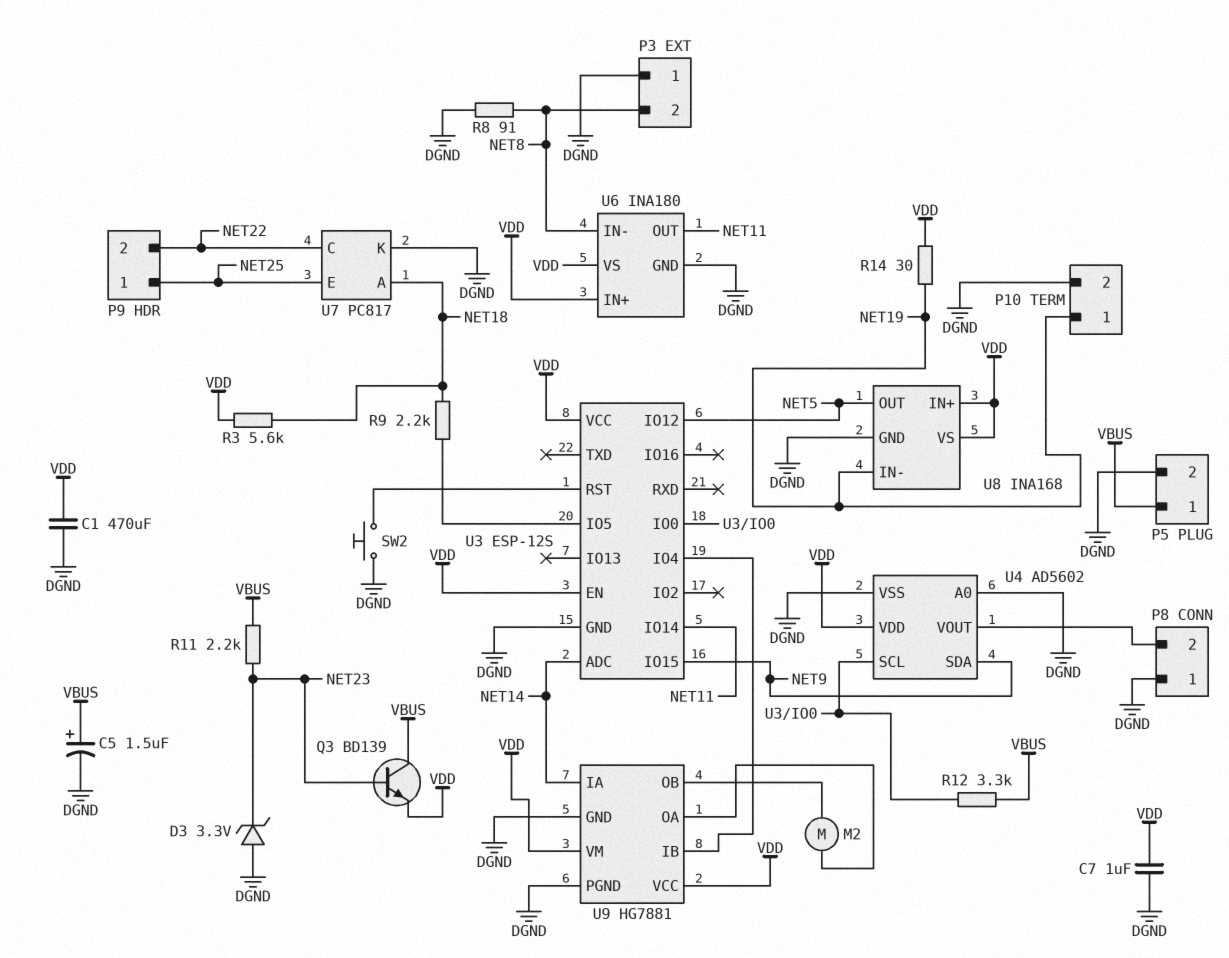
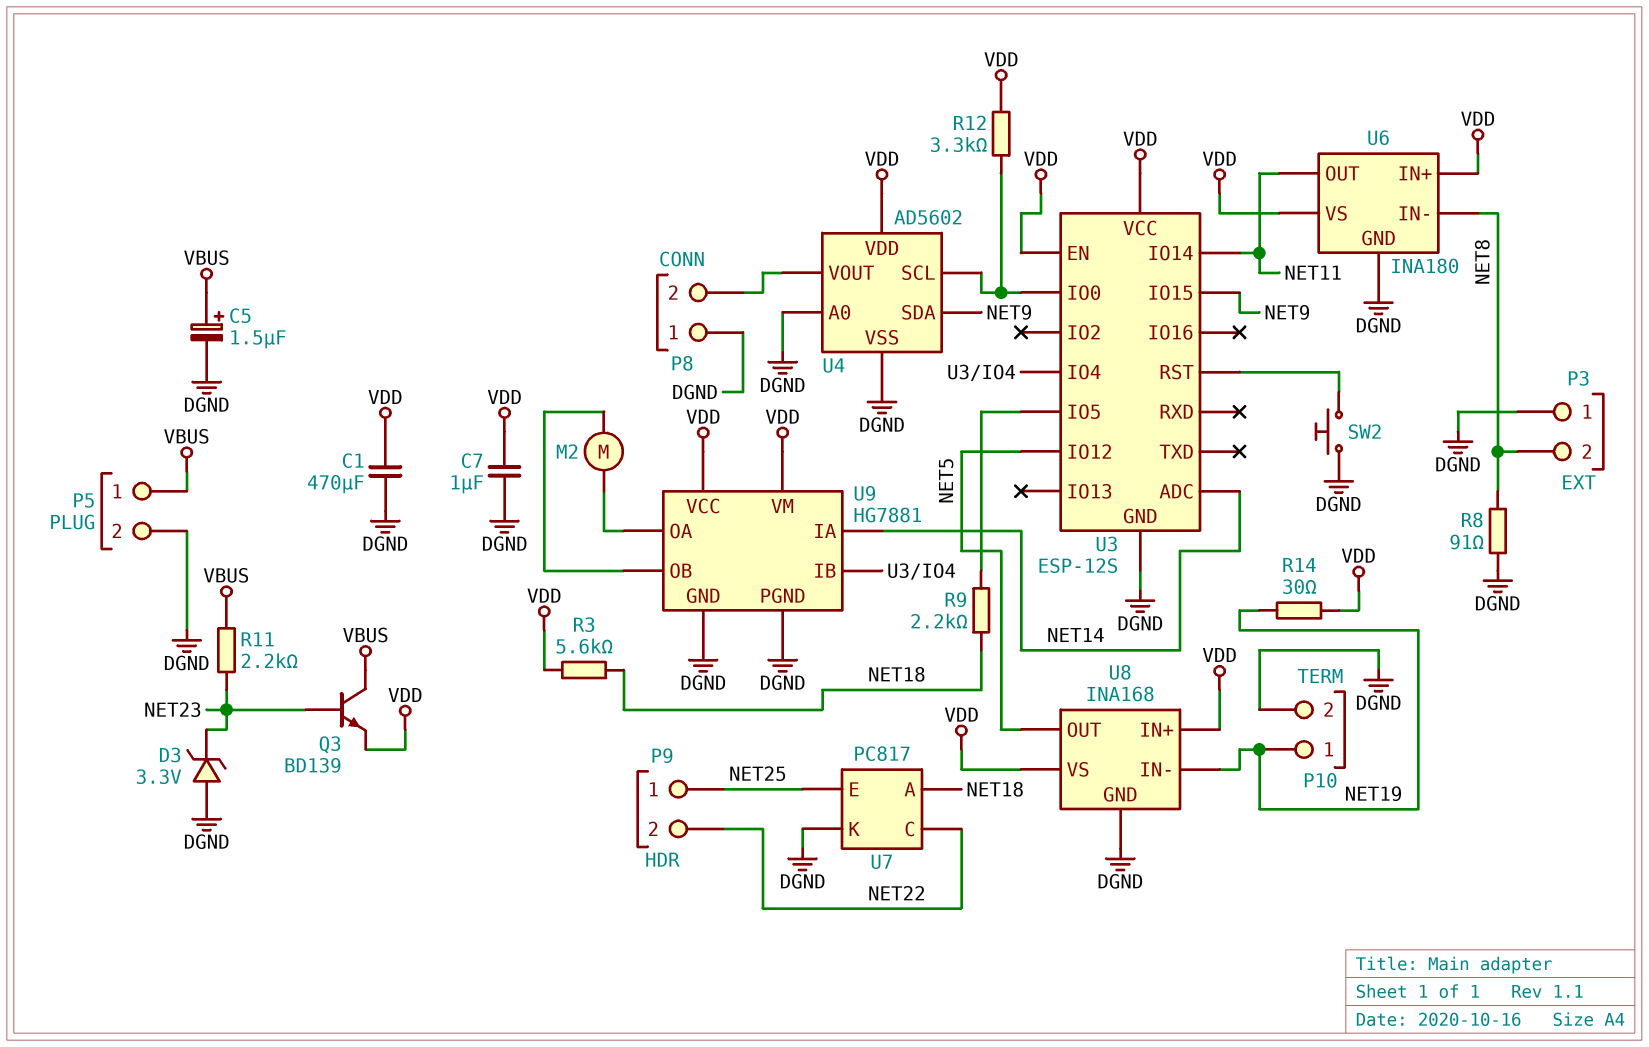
R12: 3.3k (U3/IO0, VBUS) -> 3.3k (U3/IO0, VDD)

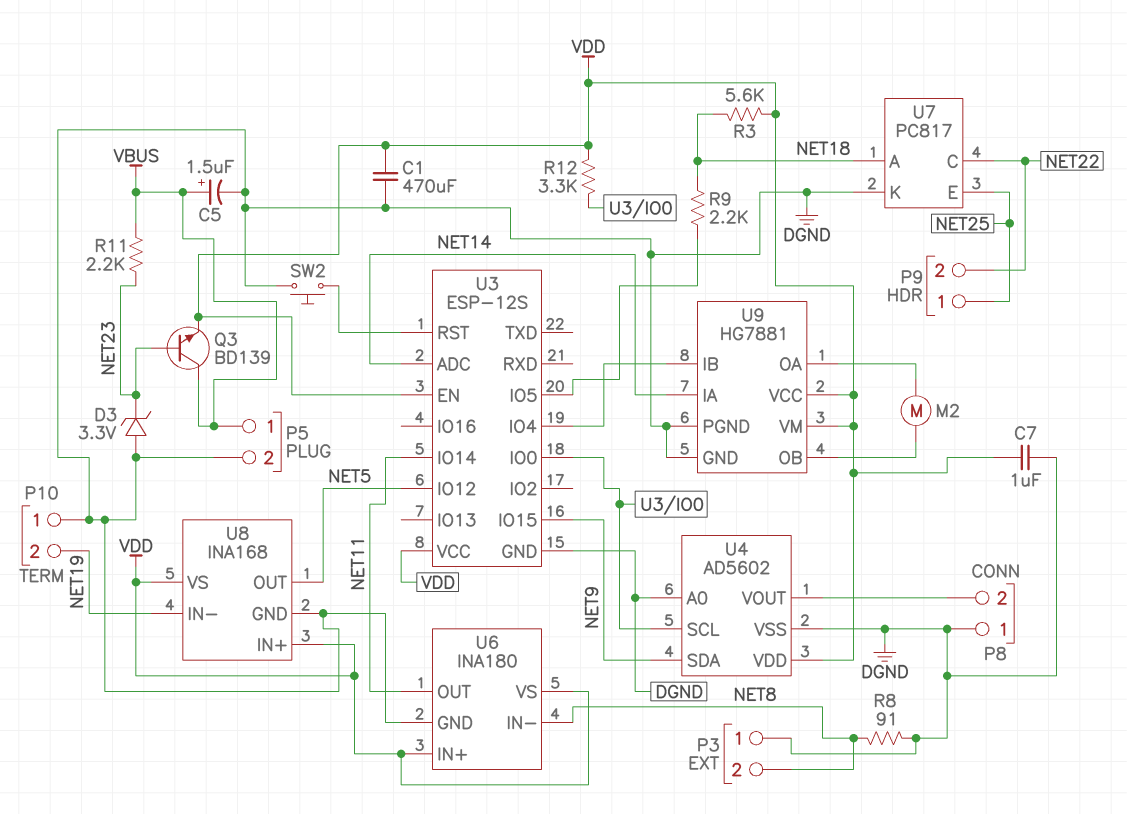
P10 pin 1: NET19 -> DGND
P10 pin 2: DGND -> NET19
R14: 30 (NET19, VDD) -> none

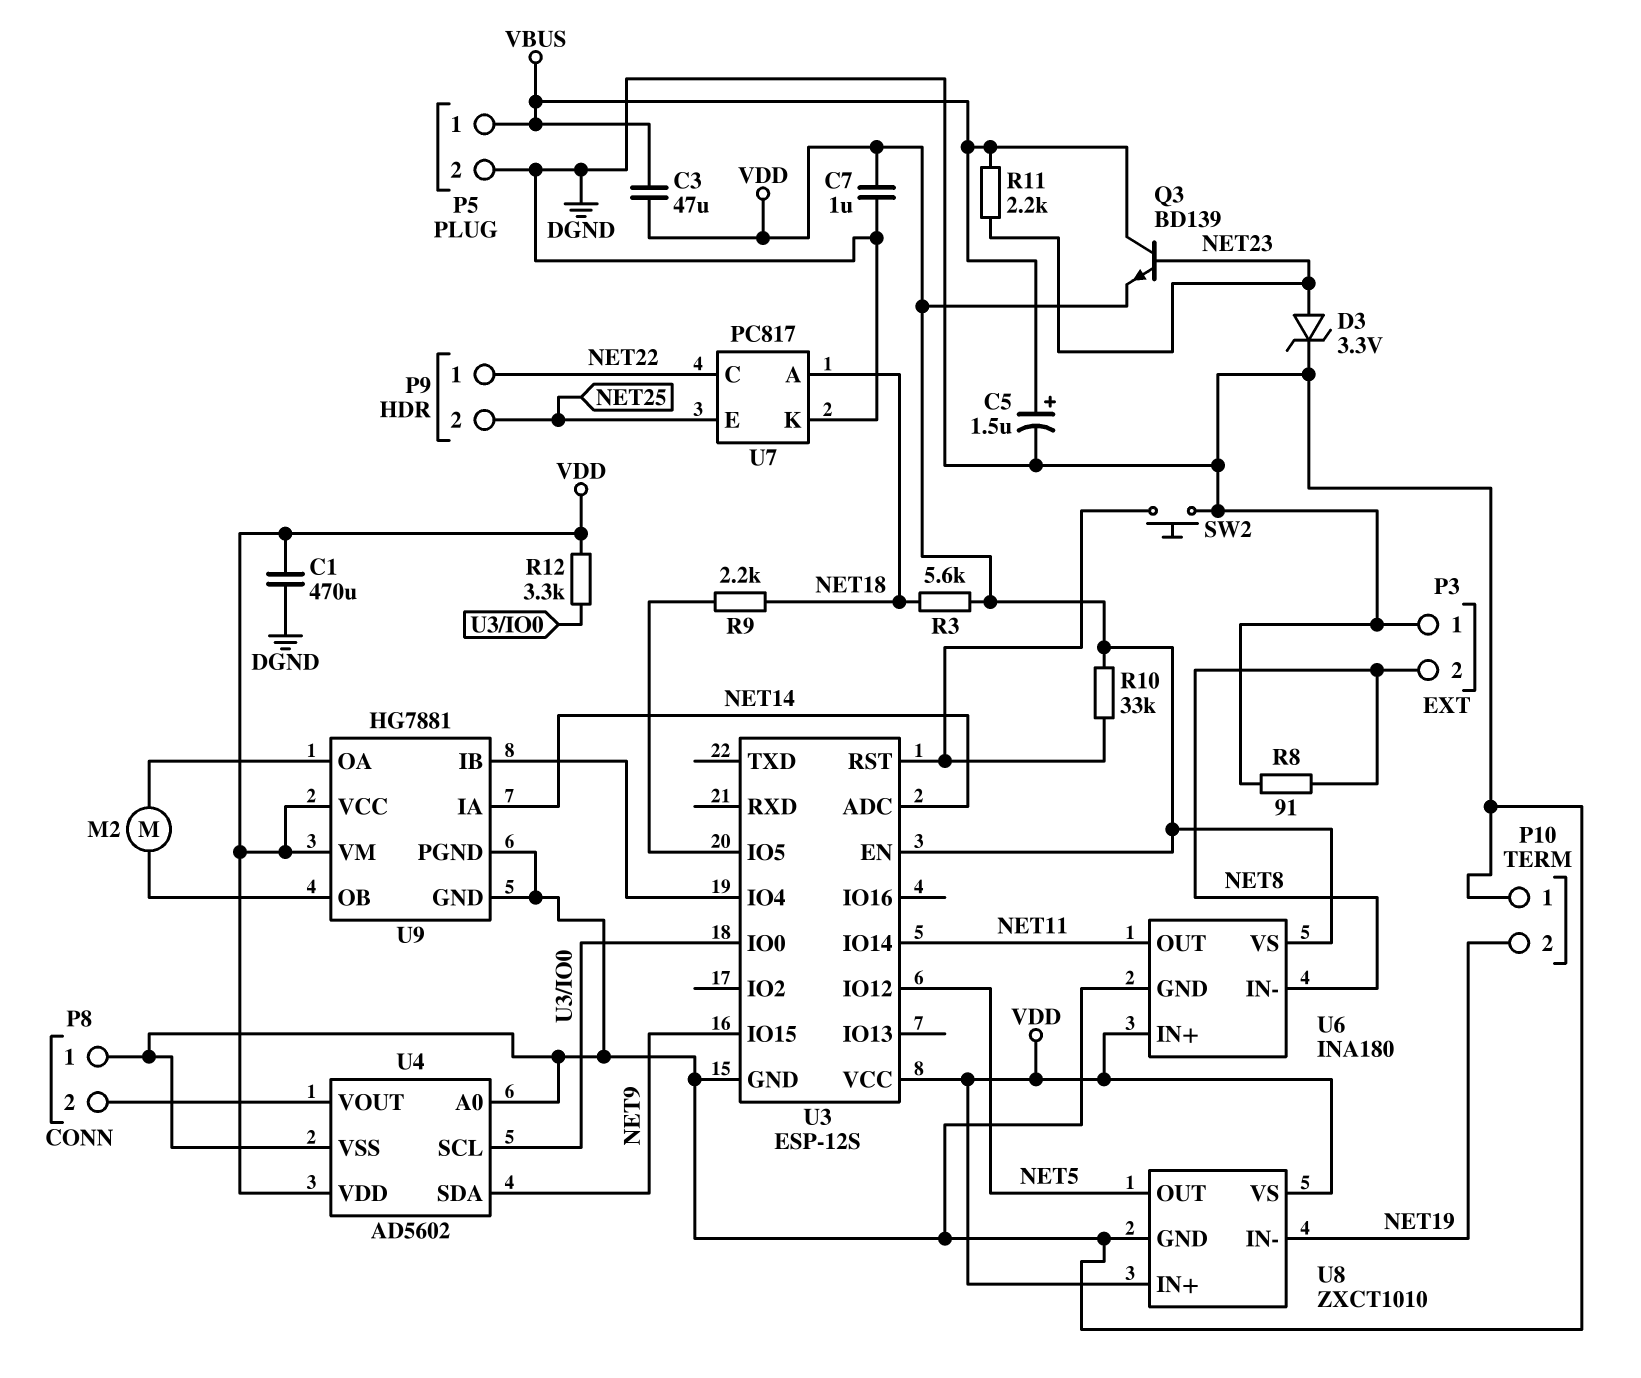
C3: none -> 47uF (VBUS, VDD)
D3: zener 3.3V (A DGND, K NET23) -> zener 3.3V (A NET23, K DGND)
P9 pin 1: NET25 -> NET22
P9 pin 2: NET22 -> NET25
R10: none -> 33k (U3/RST, VDD)
U8: INA168 -> ZXCT1010

